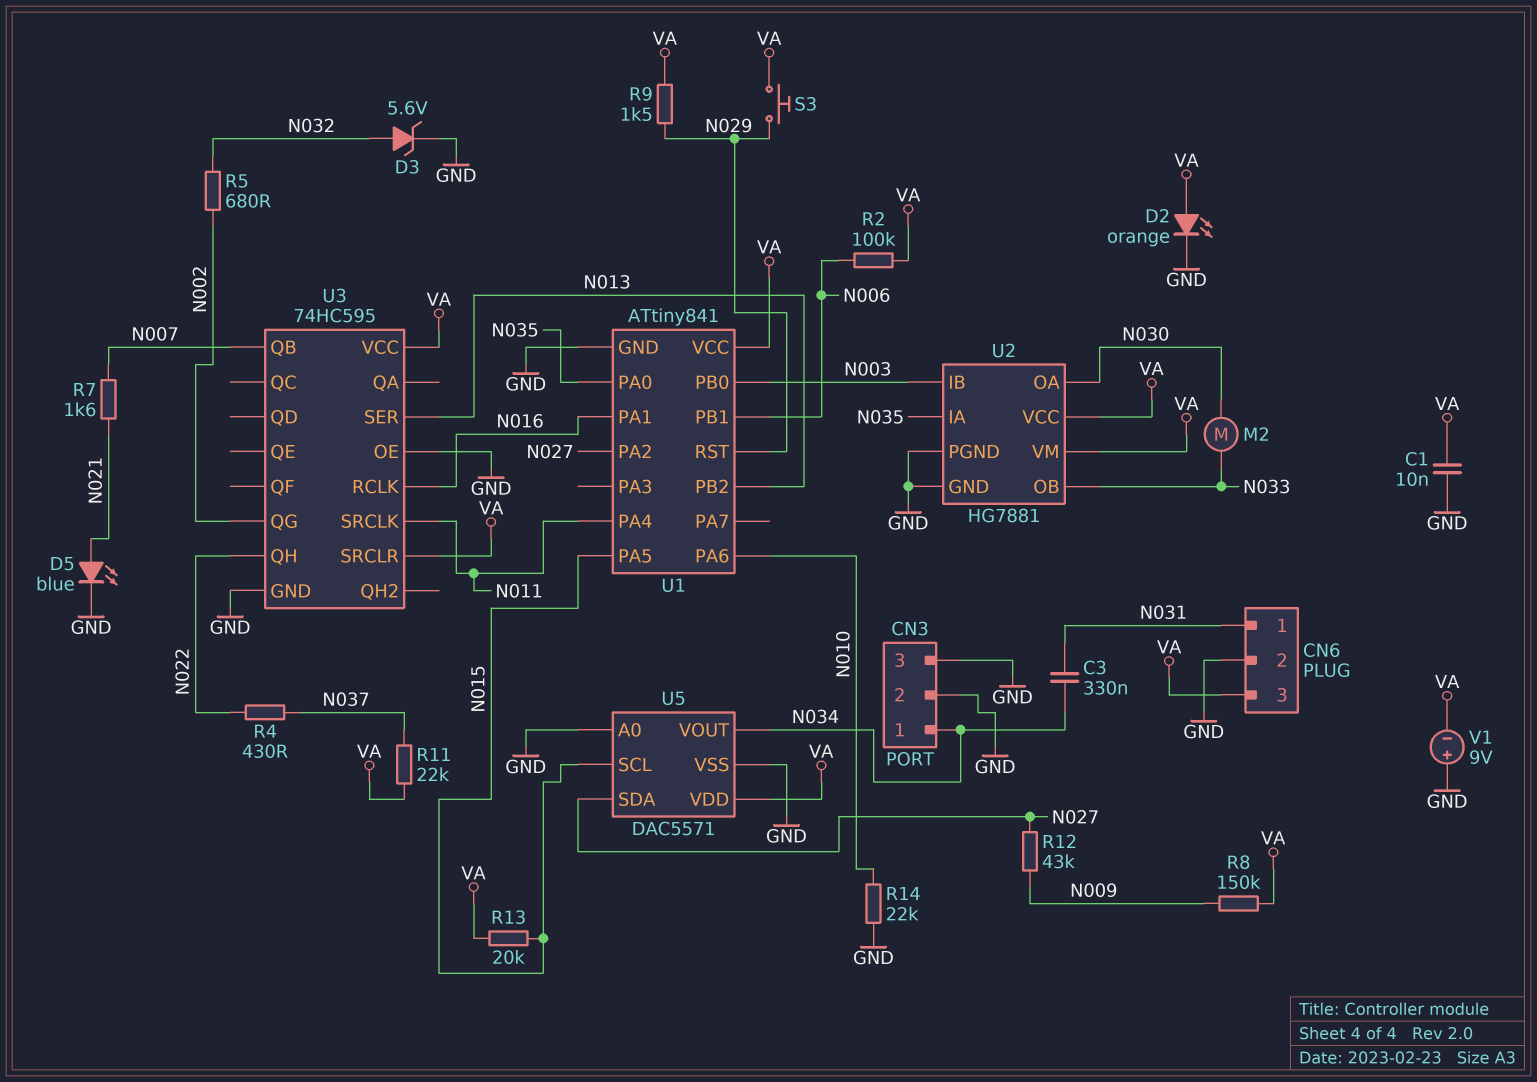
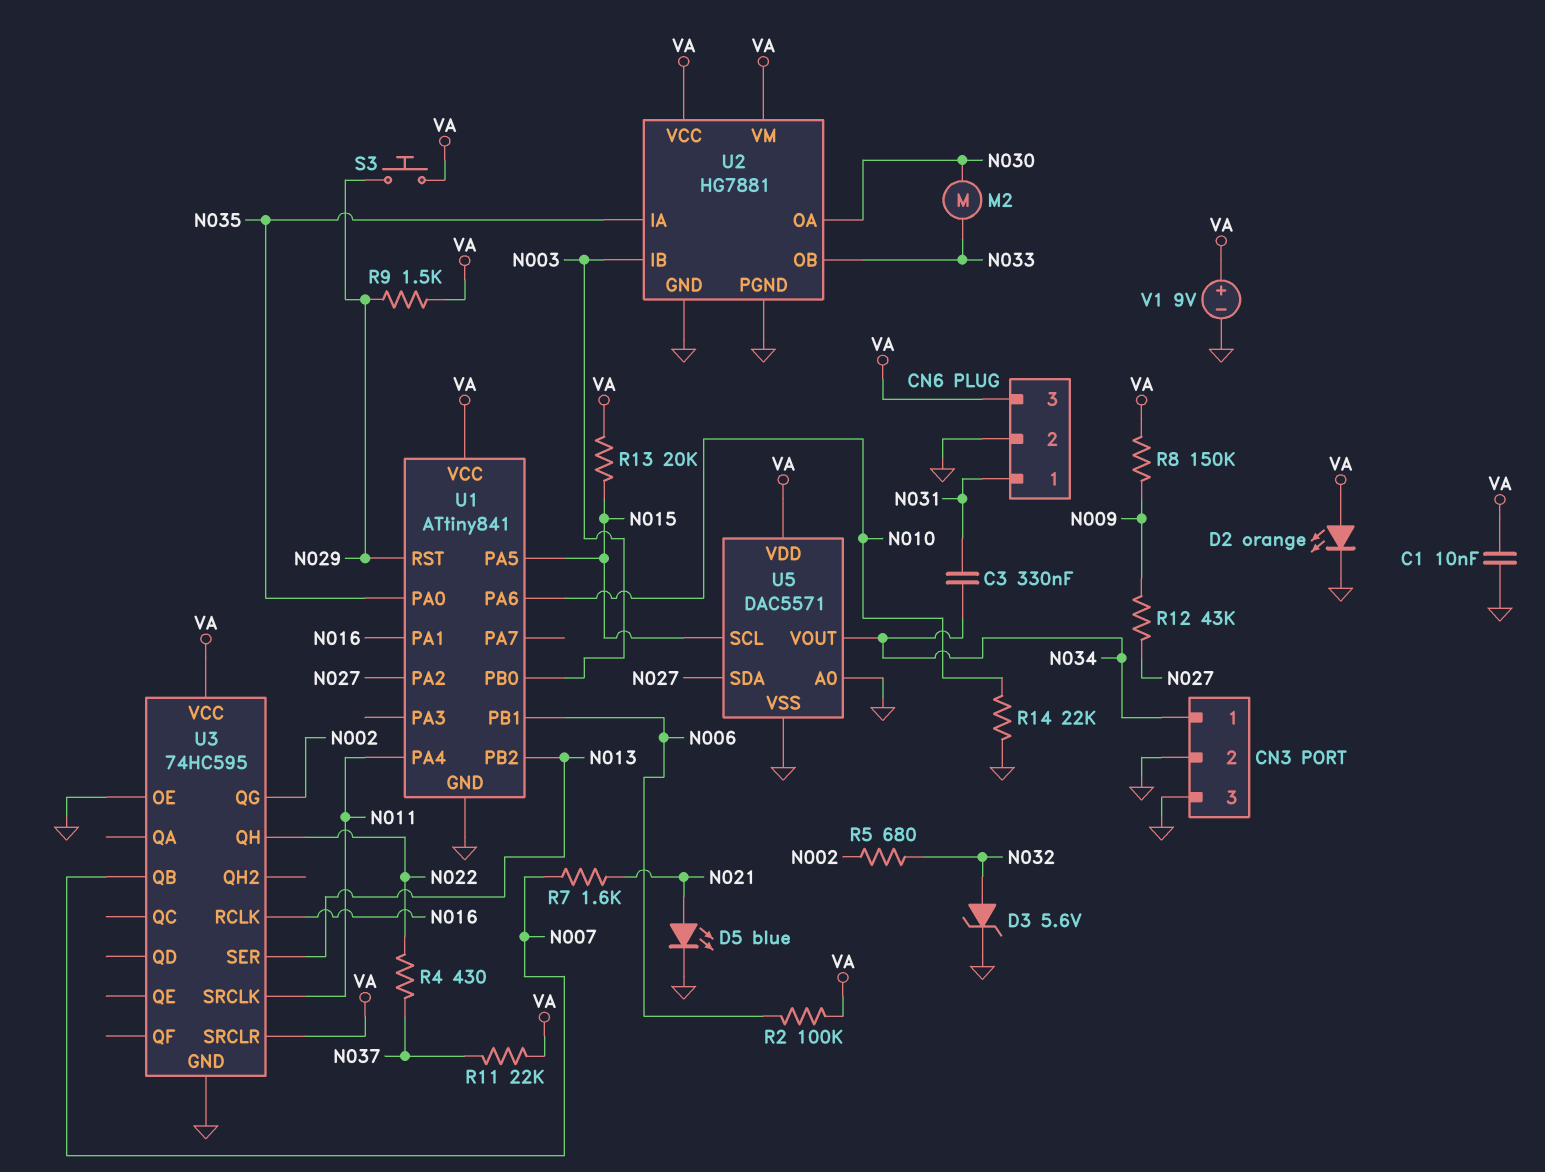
V1: 9V (plus GND, minus VA) -> 9V (plus VA, minus GND)

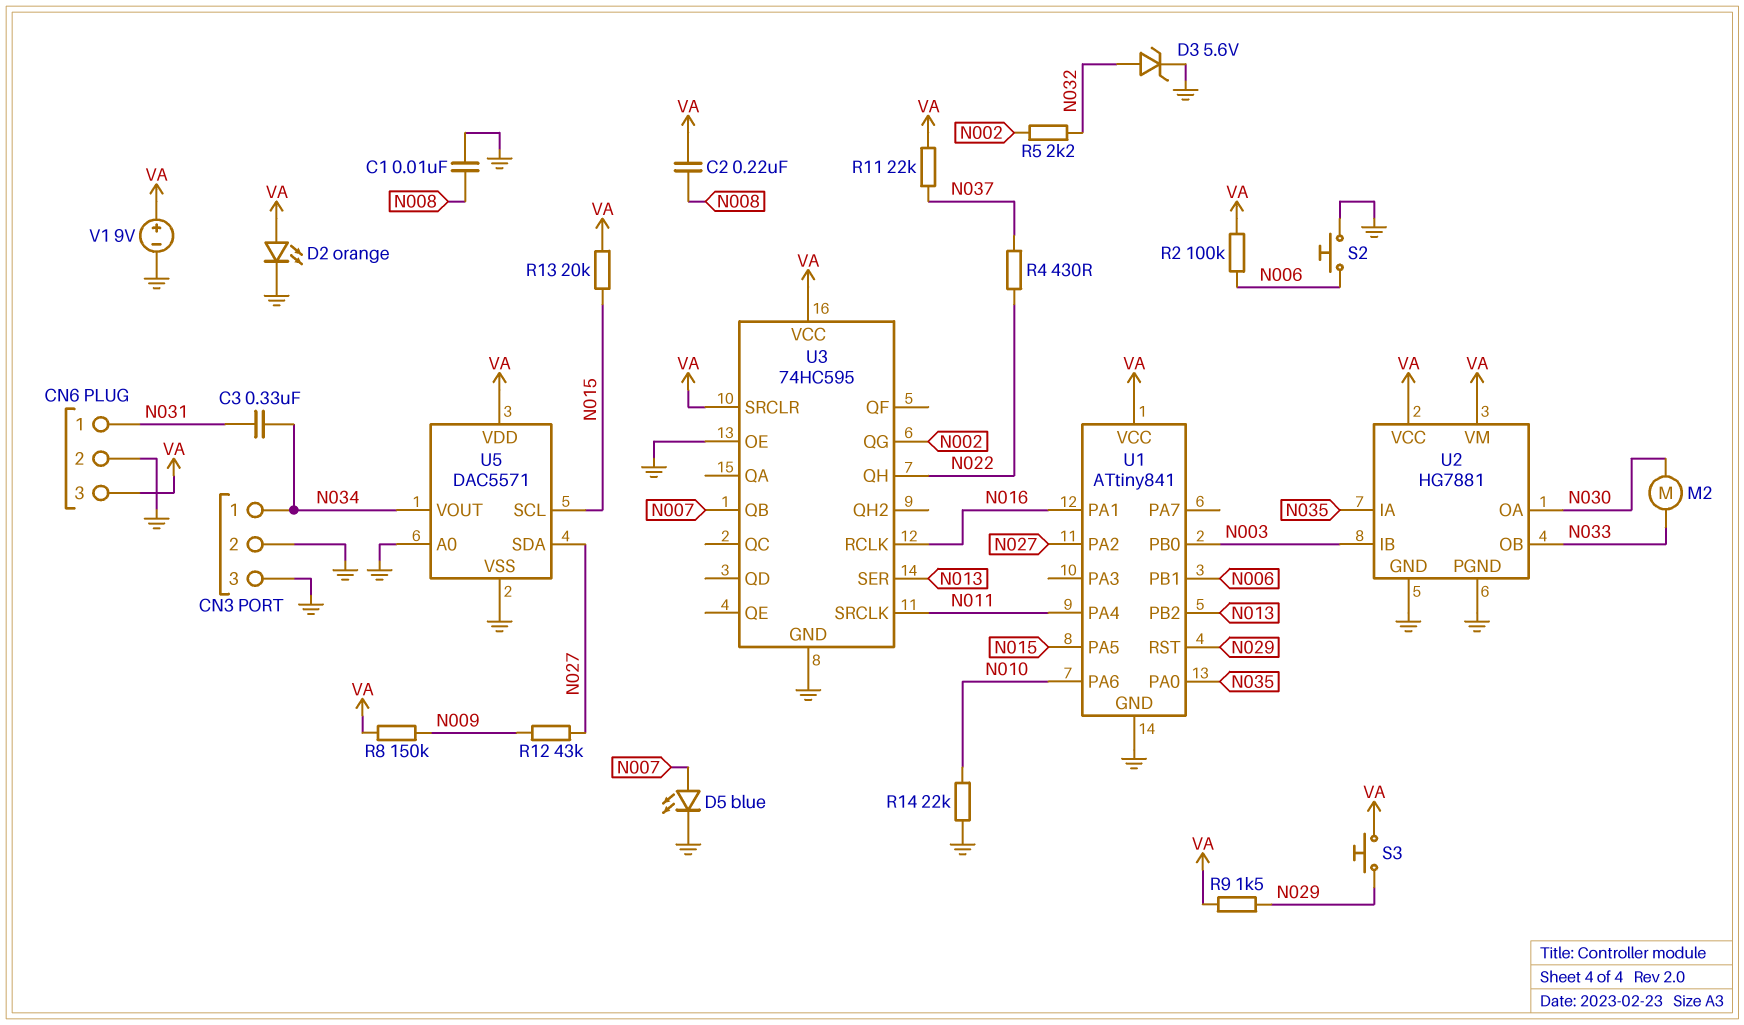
C1: 10nF (GND, VA) -> 10nF (GND, N008)
C2: none -> 220nF (N008, VA)
D5: LED blue (A N021, K GND) -> LED blue (A N007, K GND)
R5: 680 (N002, N032) -> 2.2k (N002, N032)
R7: 1.6k (N007, N021) -> none
S2: none -> button (GND, N006)

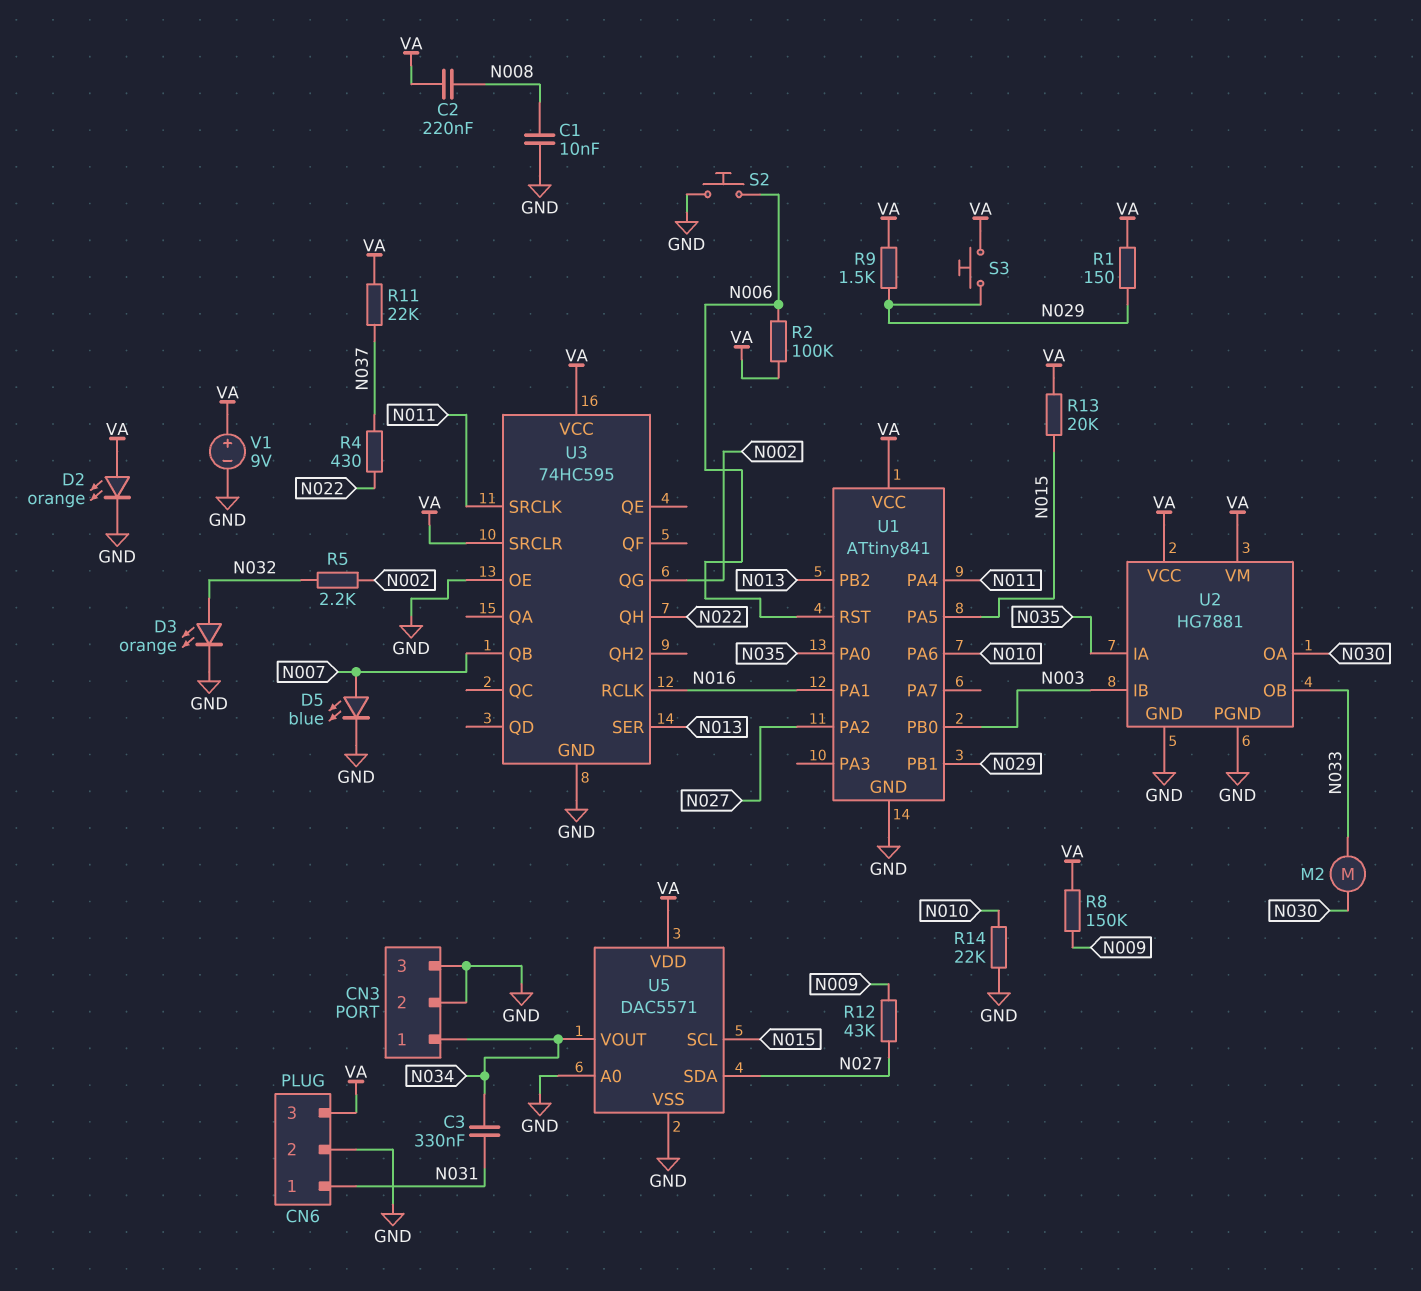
D3: zener 5.6V (A N032, K GND) -> LED orange (A N032, K GND)
R1: none -> 150 (N029, VA)
U1 pin PB1: N006 -> N029
U1 pin RST: N029 -> N006

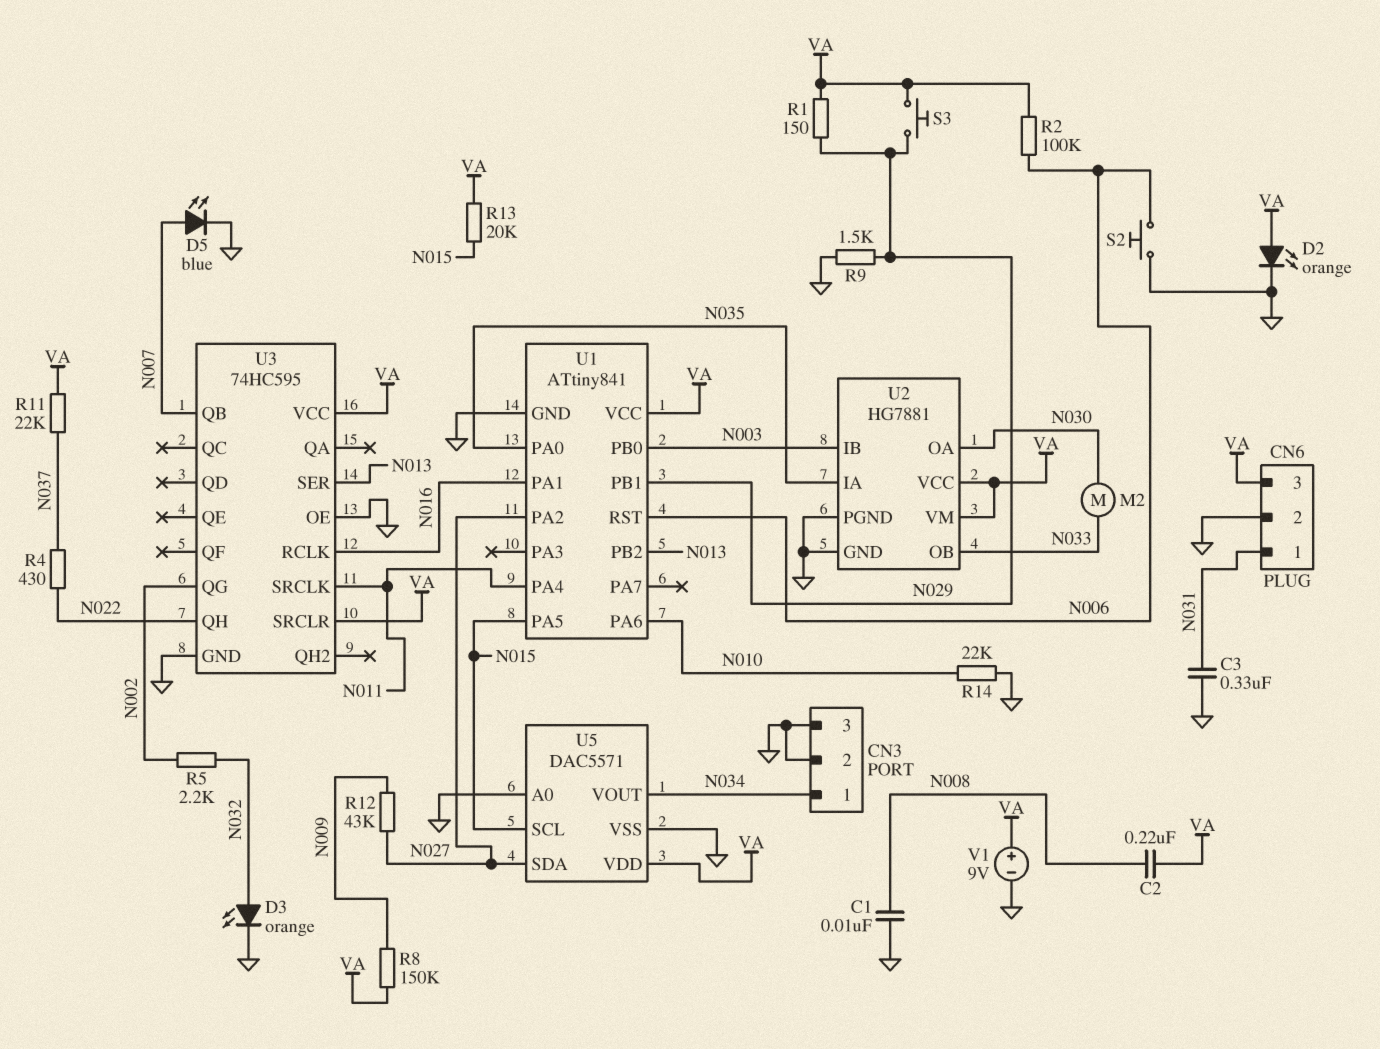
C3: 330nF (N031, N034) -> 330nF (GND, N031)
R9: 1.5k (N029, VA) -> 1.5k (GND, N029)

